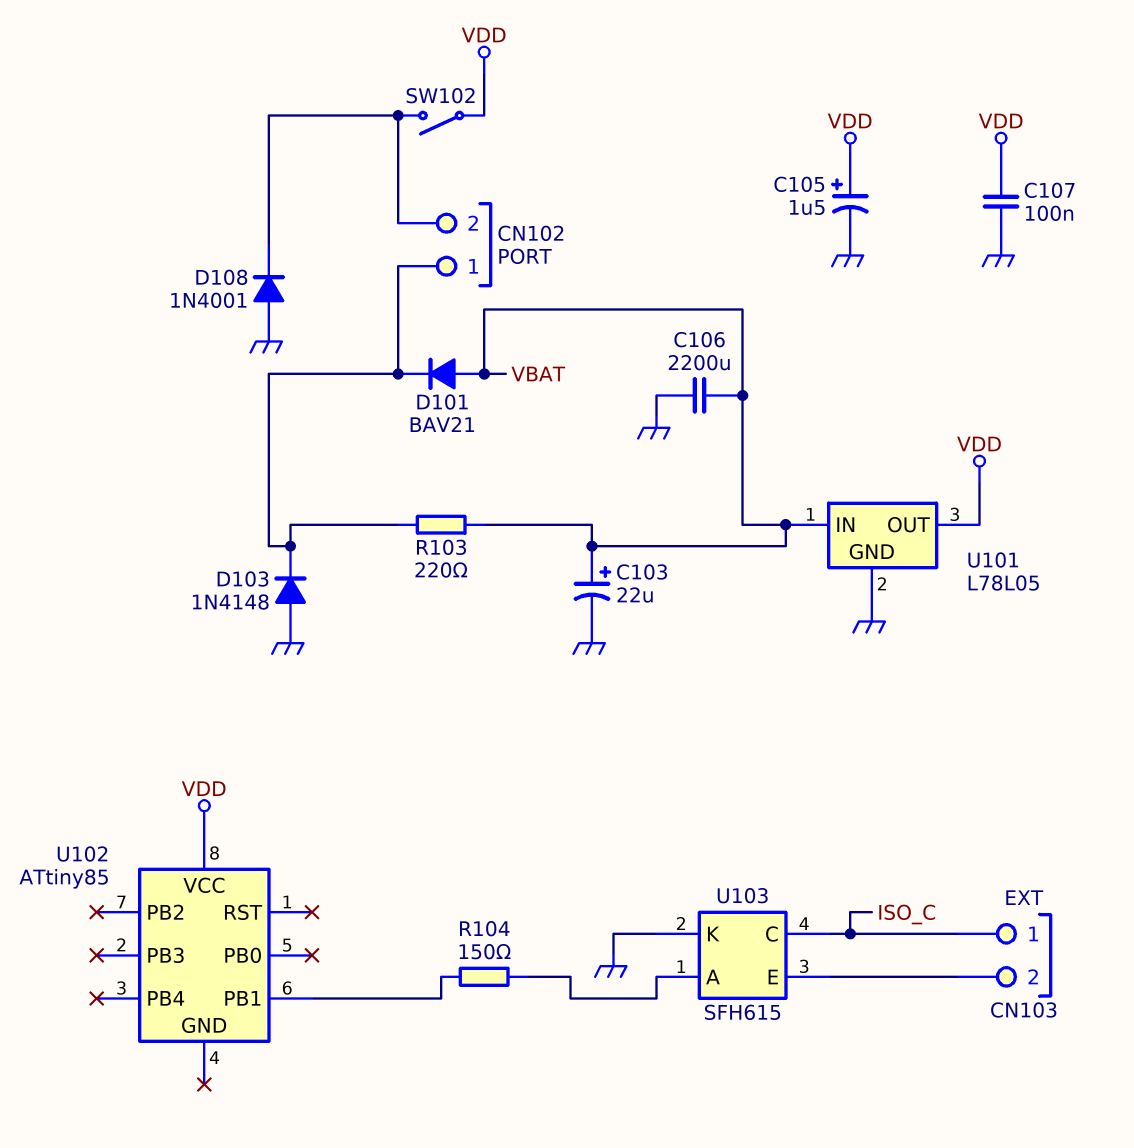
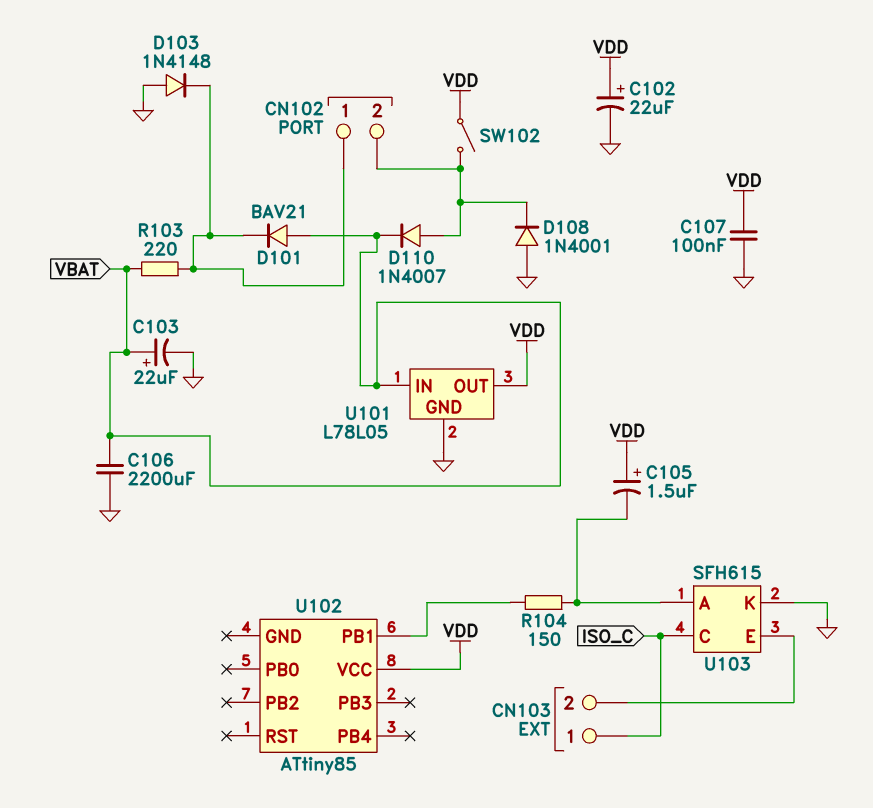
C102: none -> 22uF (plus VDD, minus GND)
C105: 1.5uF (plus VDD, minus GND) -> 1.5uF (plus VDD, minus U103/A)
D110: none -> diode 1N4007 (A CN102/2, K VBAT)

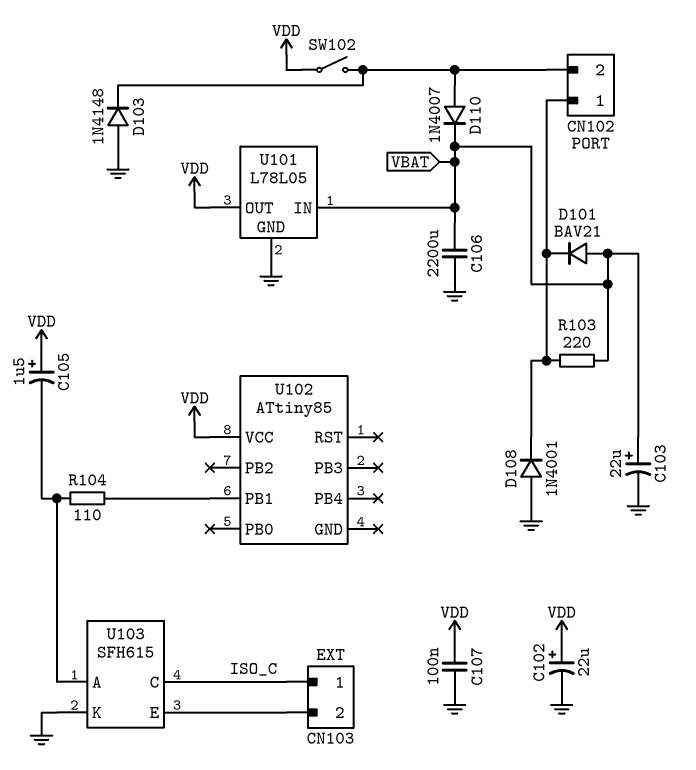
D103: diode 1N4148 (A GND, K CN102/1) -> diode 1N4148 (A GND, K CN102/2)
D108: diode 1N4001 (A GND, K CN102/2) -> diode 1N4001 (A GND, K CN102/1)
R104: 150 (U102/PB1, U103/A) -> 110 (U102/PB1, U103/A)

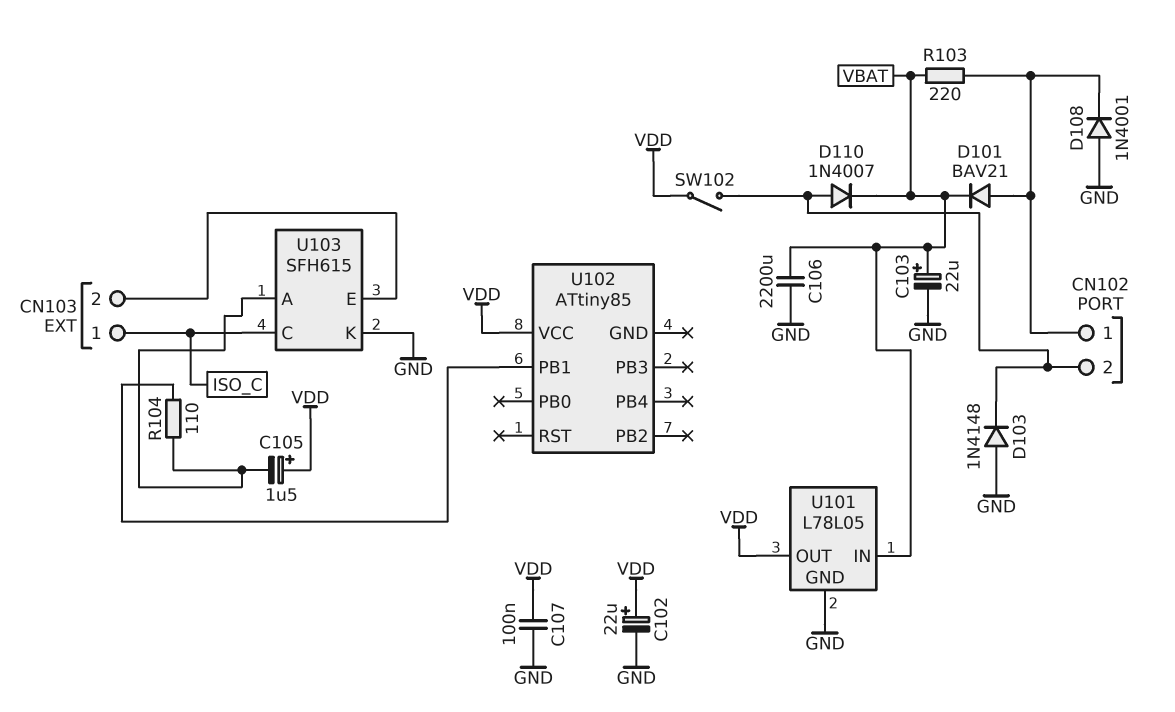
D101: diode BAV21 (A VBAT, K CN102/1) -> diode BAV21 (A CN102/1, K VBAT)

